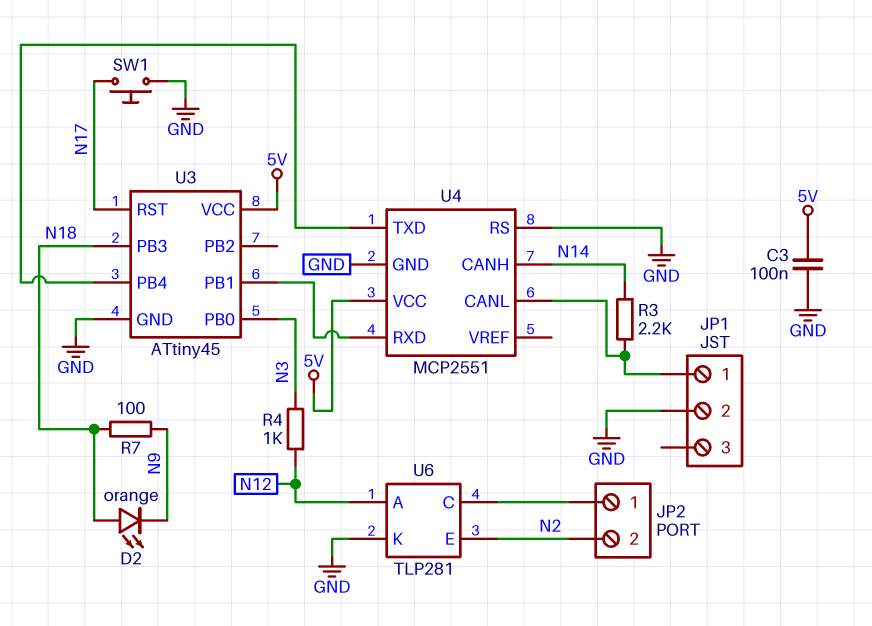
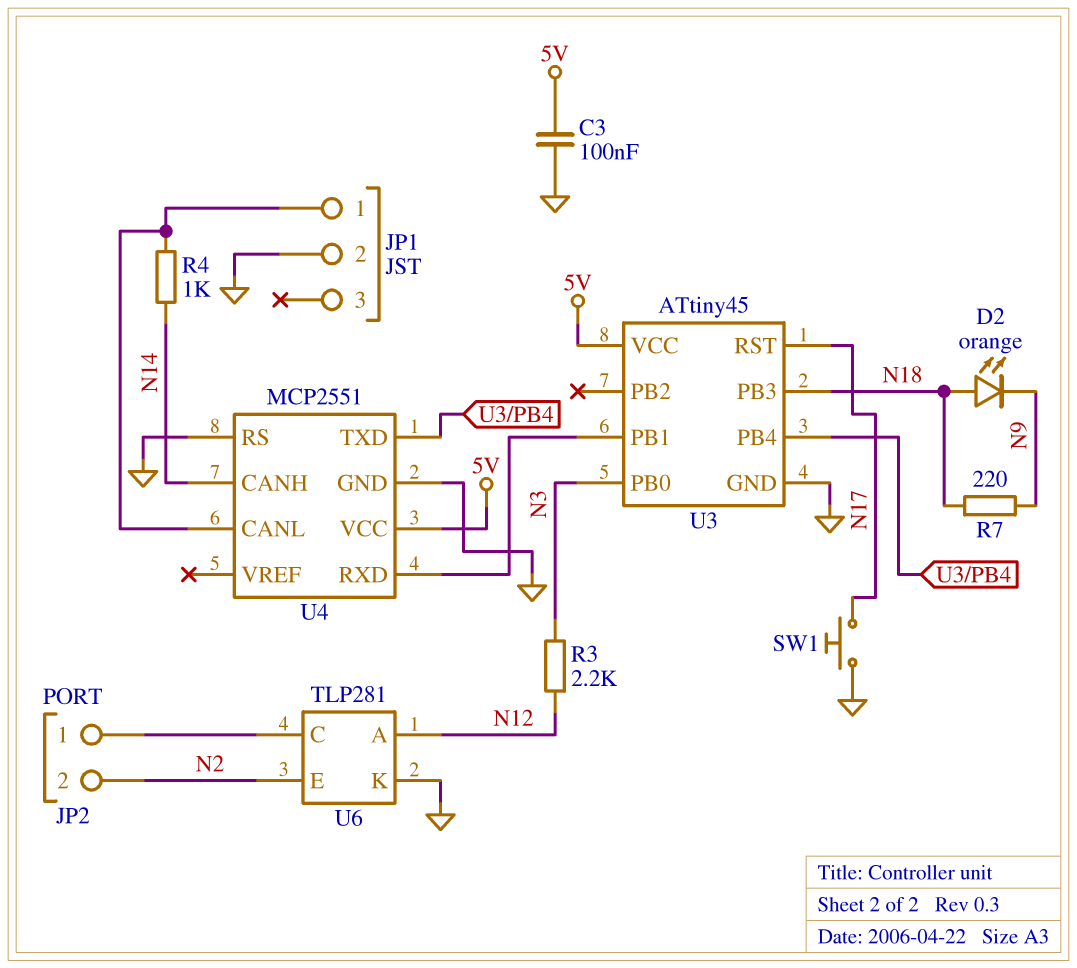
R3: 2.2k (JP1/1, N14) -> 2.2k (N3, N12)
R4: 1k (N3, N12) -> 1k (JP1/1, N14)
R7: 100 (N9, N18) -> 220 (N9, N18)

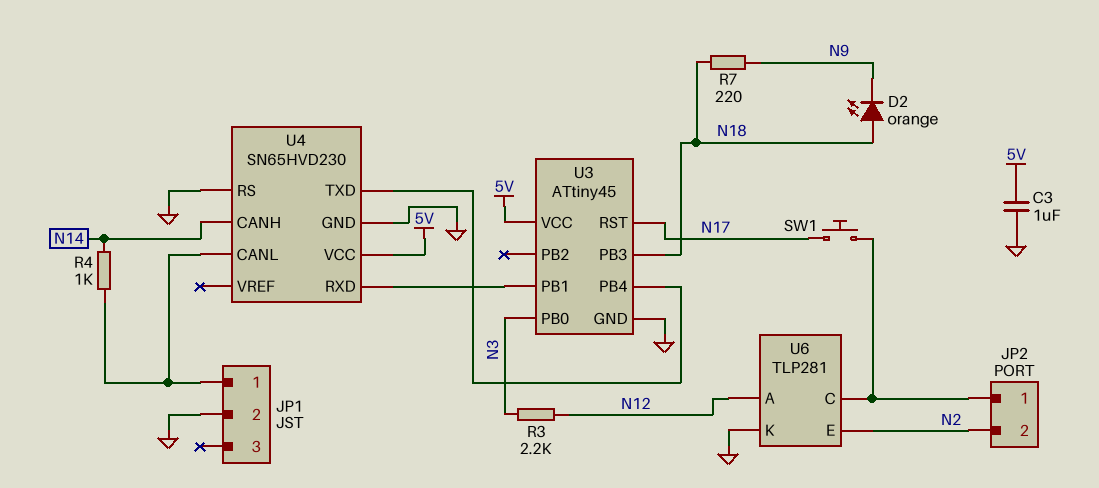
C3: 100nF (5V, GND) -> 1uF (5V, GND)
SW1: button (GND, N17) -> button (JP2/1, N17)
U4: MCP2551 -> SN65HVD230

